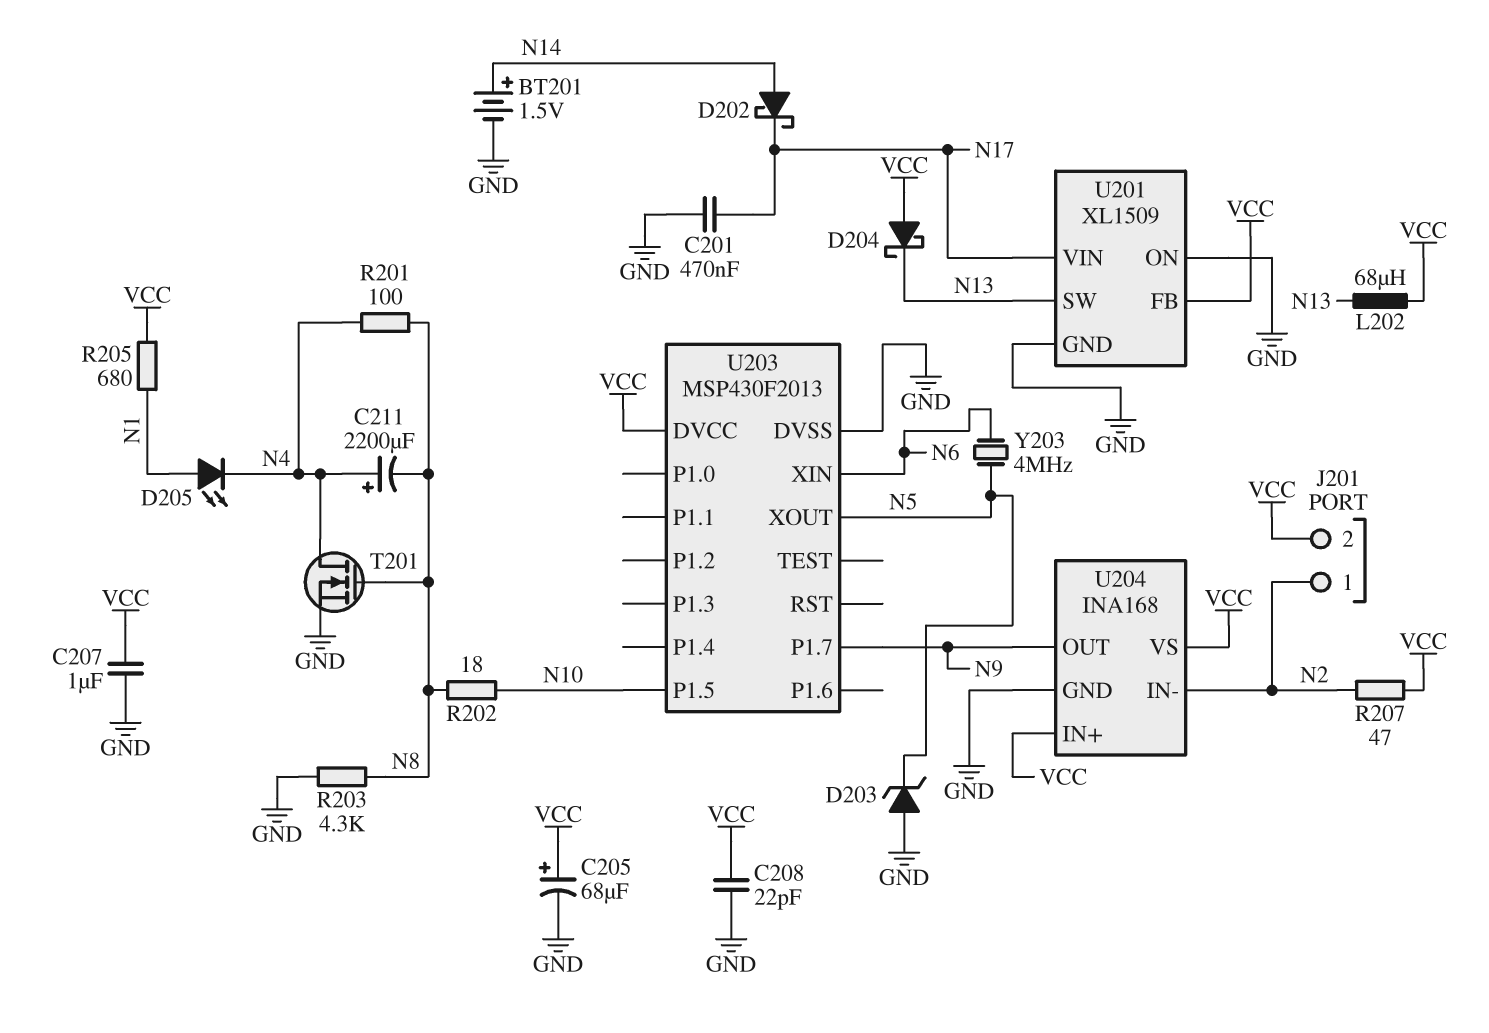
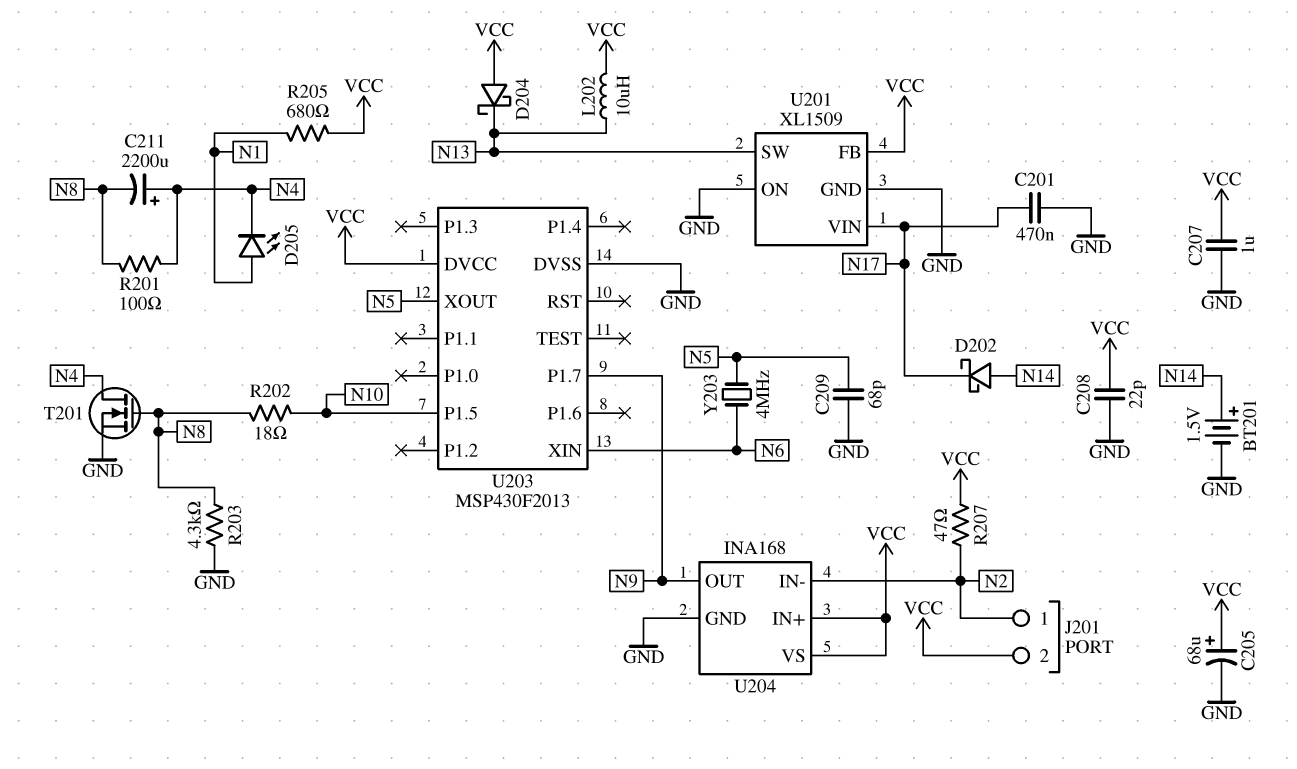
C209: none -> 68pF (GND, N5)
D203: zener (A GND, K N5) -> none
L202: 68uH (N13, VCC) -> 10uH (N13, VCC)

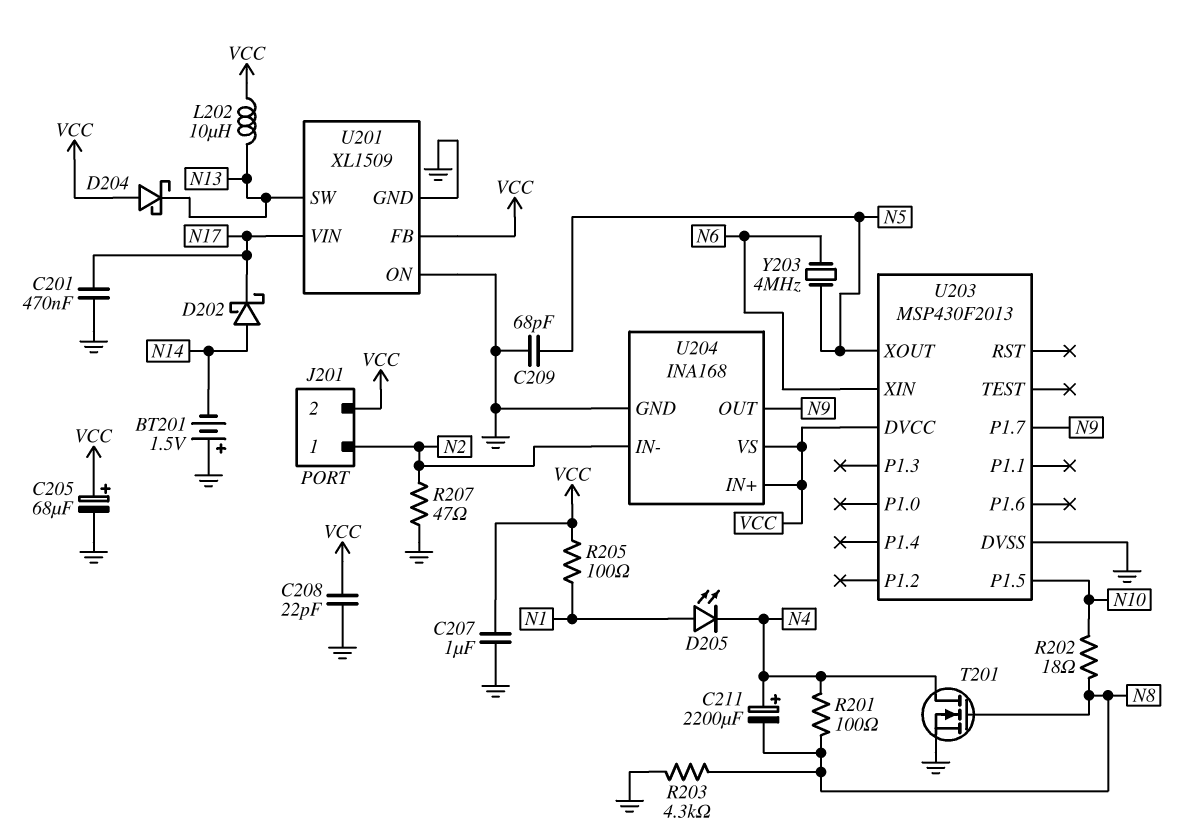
BT201: 1.5V (plus N14, minus GND) -> 1.5V (plus GND, minus N14)
R205: 680 (N1, VCC) -> 100 (N1, VCC)
R207: 47 (N2, VCC) -> 47 (GND, N2)

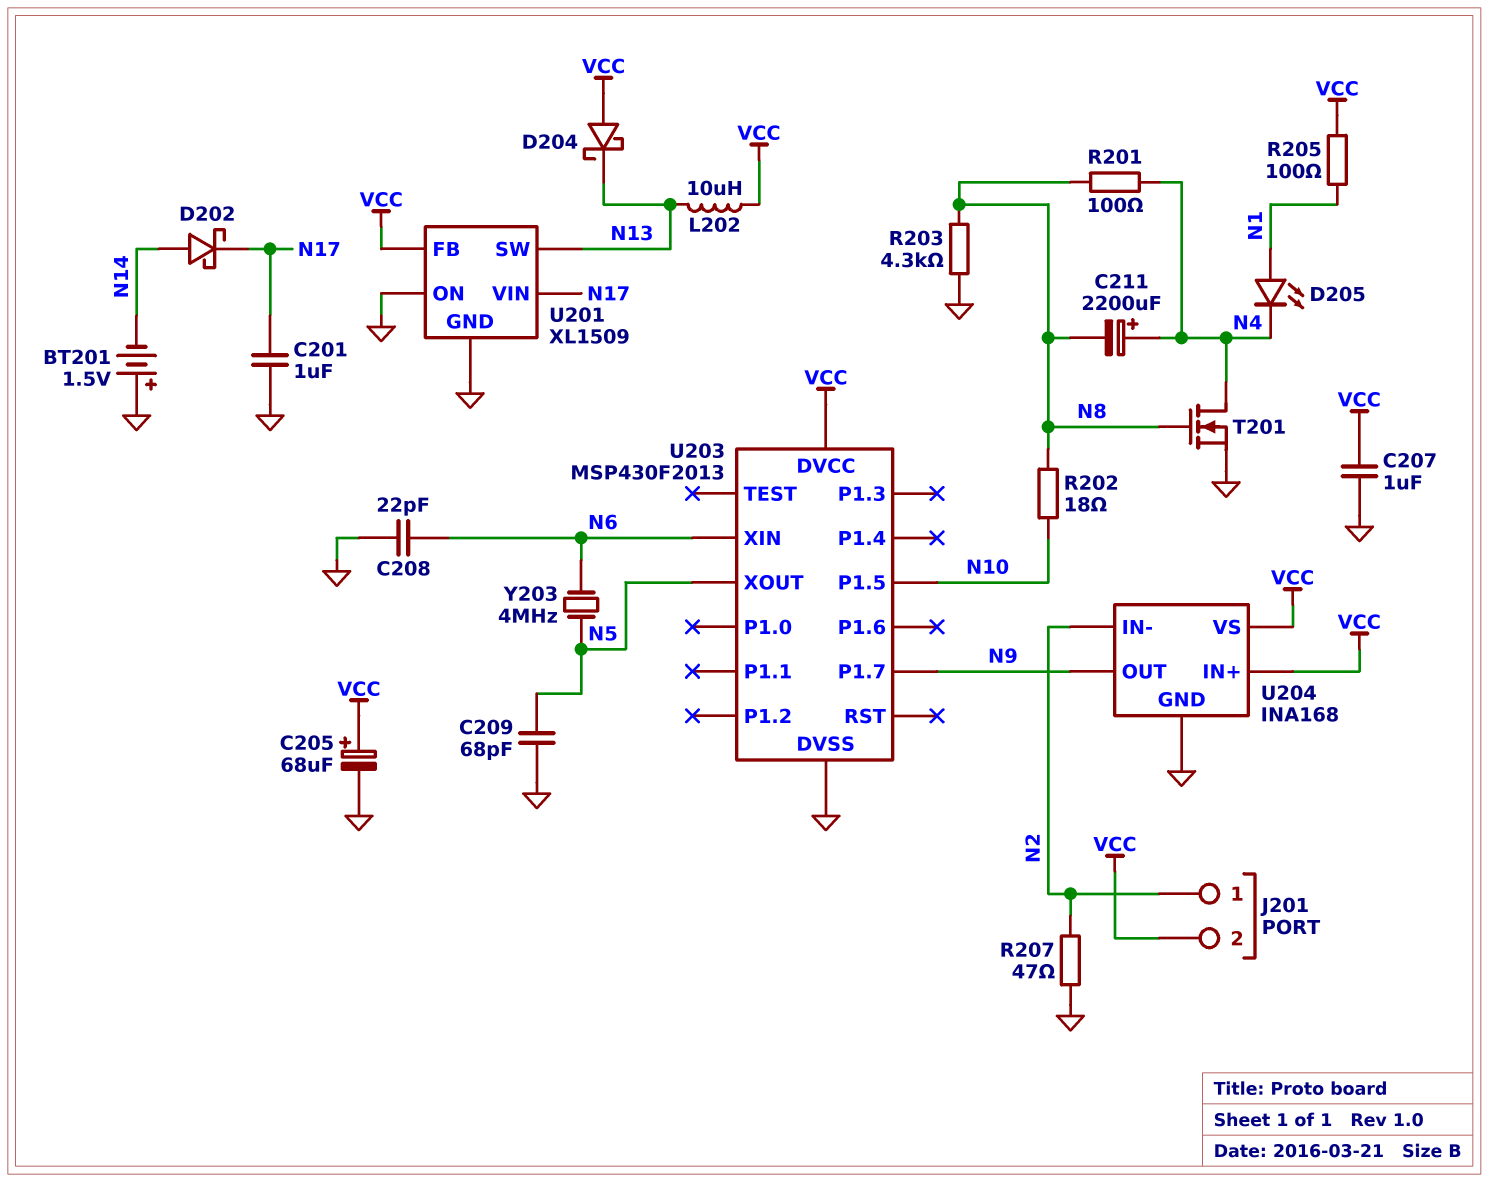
C201: 470nF (GND, N17) -> 1uF (GND, N17)
C208: 22pF (GND, VCC) -> 22pF (GND, N6)

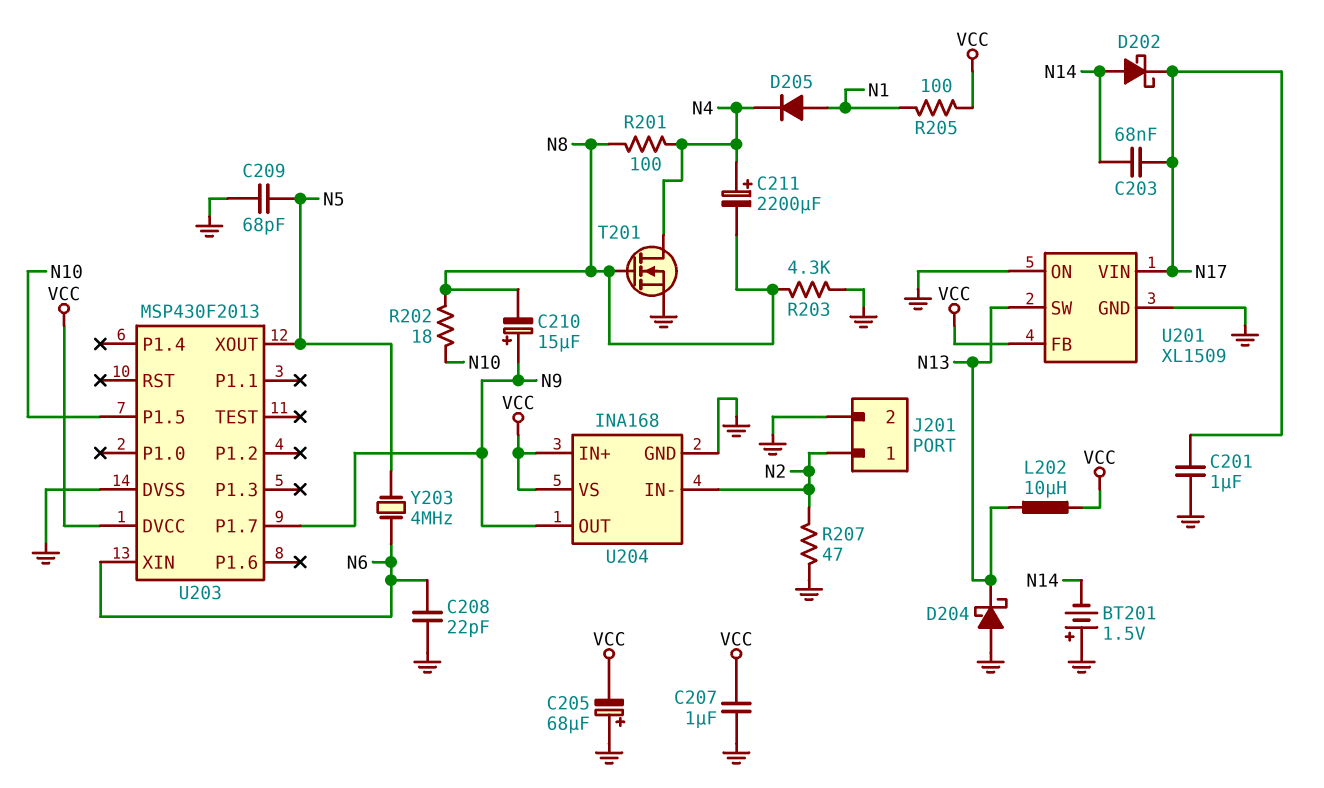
C203: none -> 68nF (N14, N17)
C205: 68uF (plus VCC, minus GND) -> 68uF (plus GND, minus VCC)
C210: none -> 15uF (plus N9, minus N8)
D204: schottky (A VCC, K N13) -> schottky (A GND, K N13)
D205: LED (A N1, K N4) -> diode (A N1, K N4)
J201 pin 2: VCC -> GND

